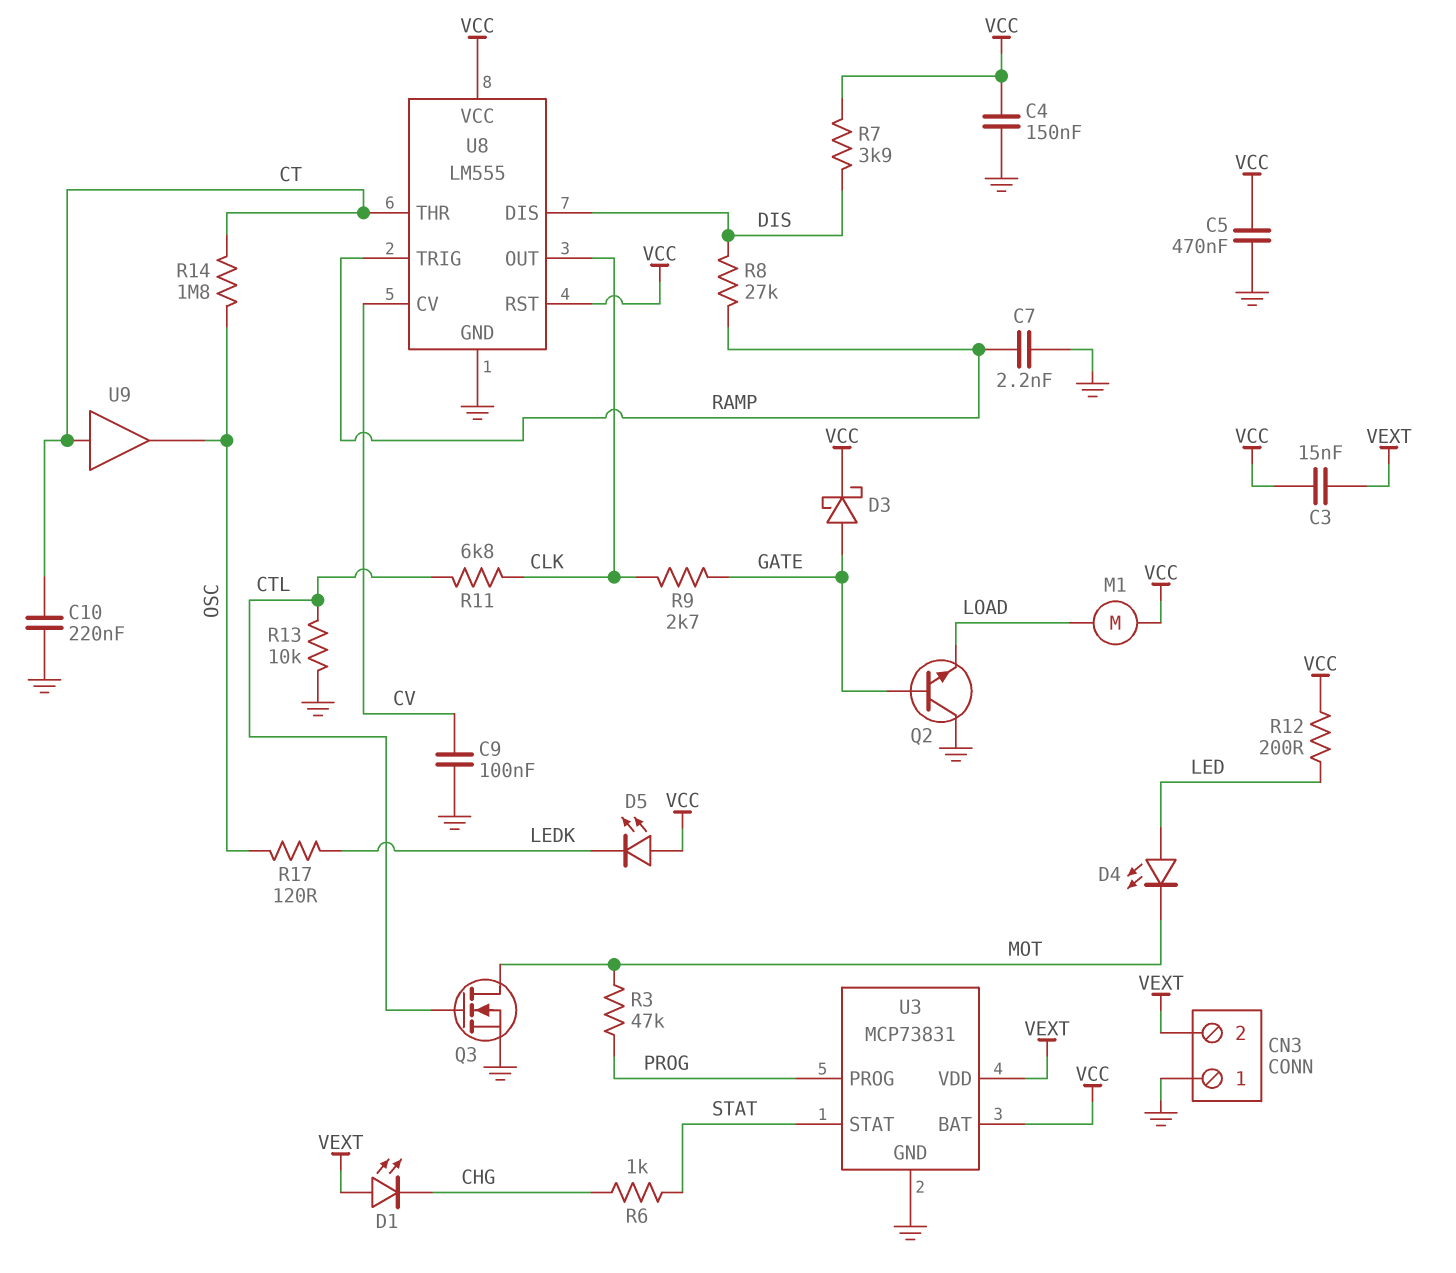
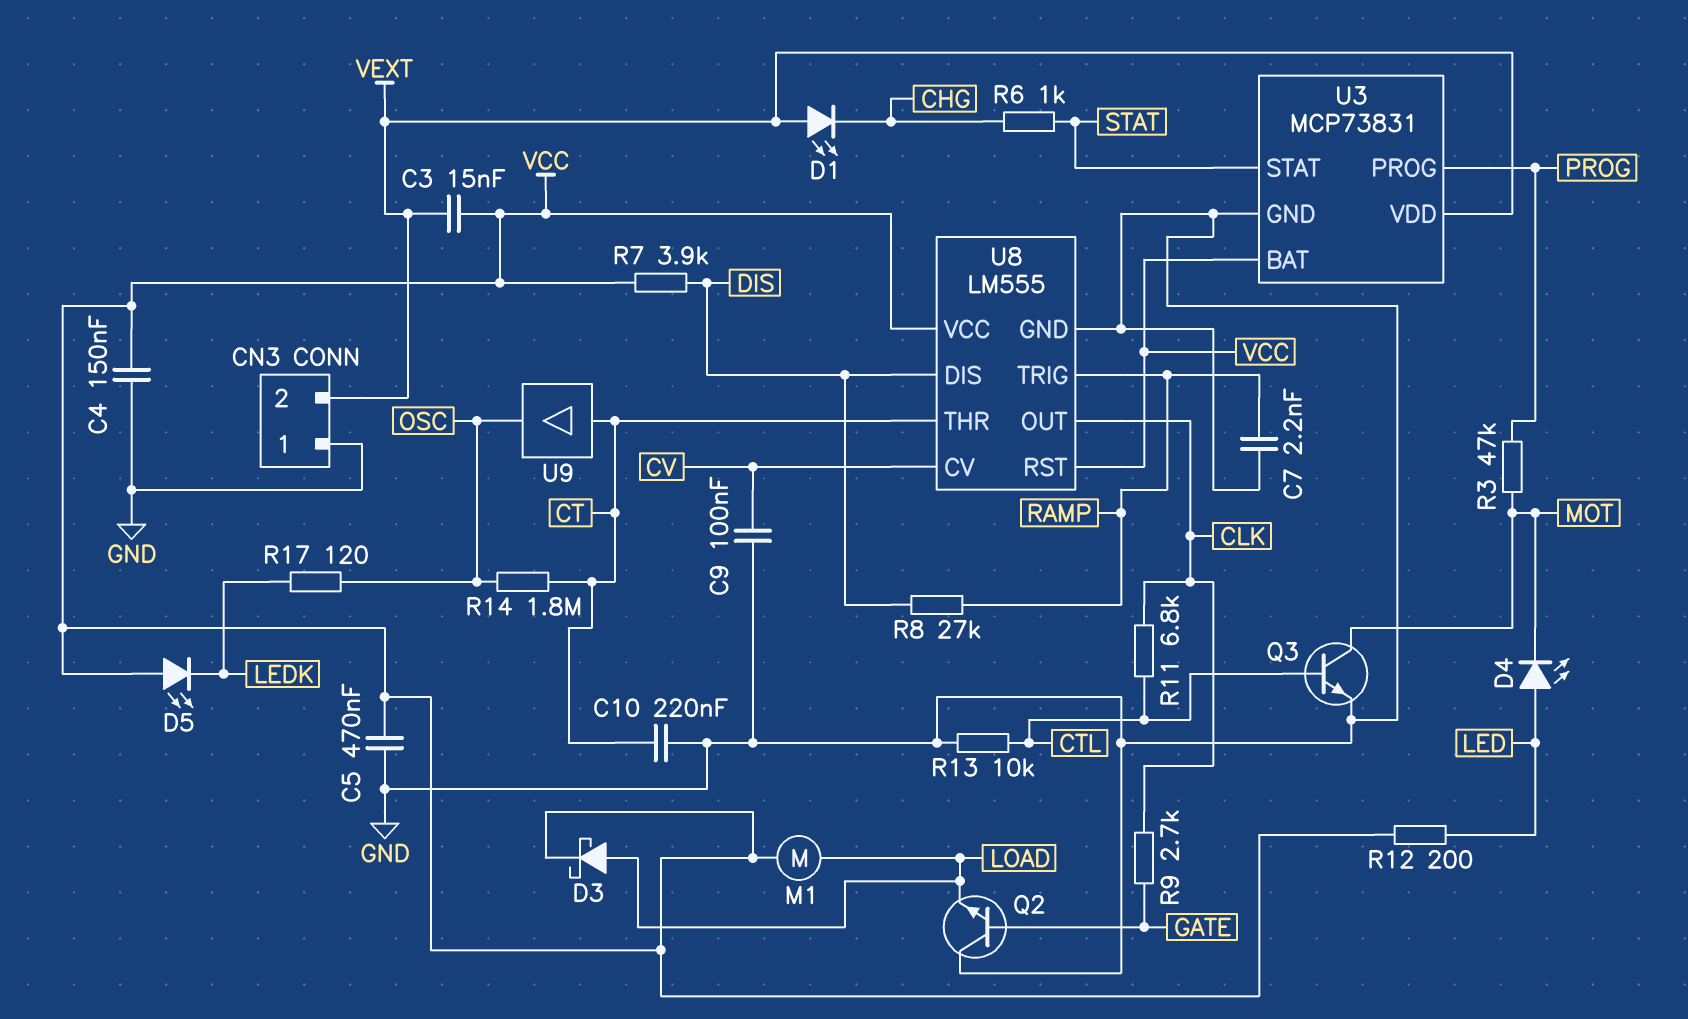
D3: schottky (A GATE, K VCC) -> schottky (A LOAD, K VCC)
Q3: NMOS (G CTL, D MOT, S GND) -> NPN (B CTL, C MOT, E GND)

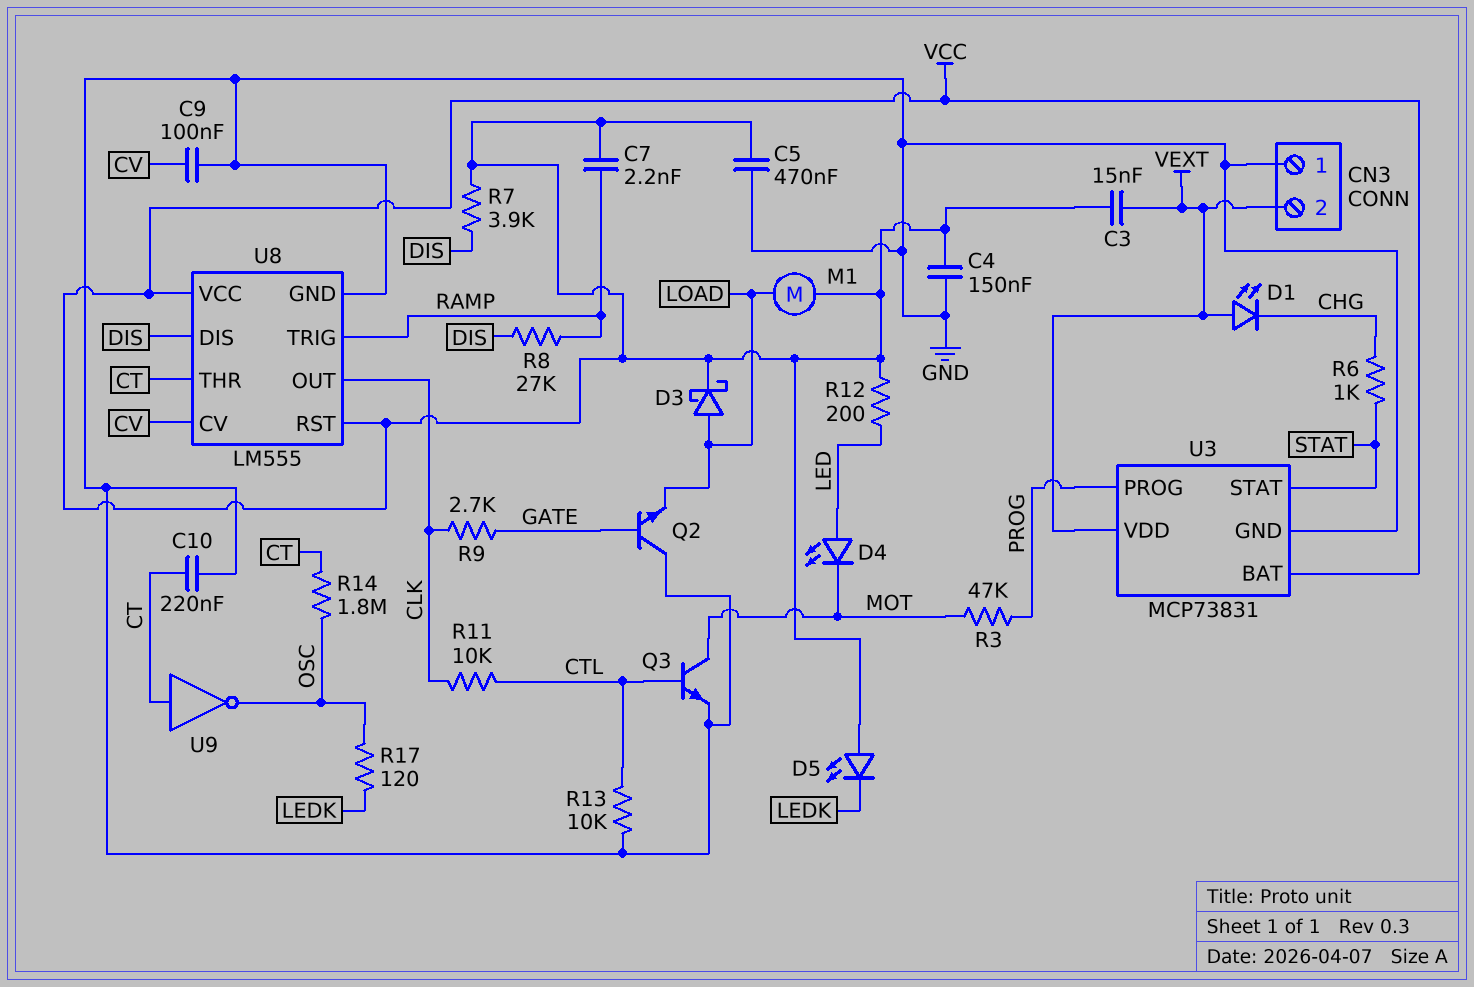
C7: 2.2nF (GND, RAMP) -> 2.2nF (RAMP, VCC)
R11: 6.8k (CLK, CTL) -> 10k (CLK, CTL)
U9: buffer (in CT, out OSC) -> NOT (in CT, out OSC)

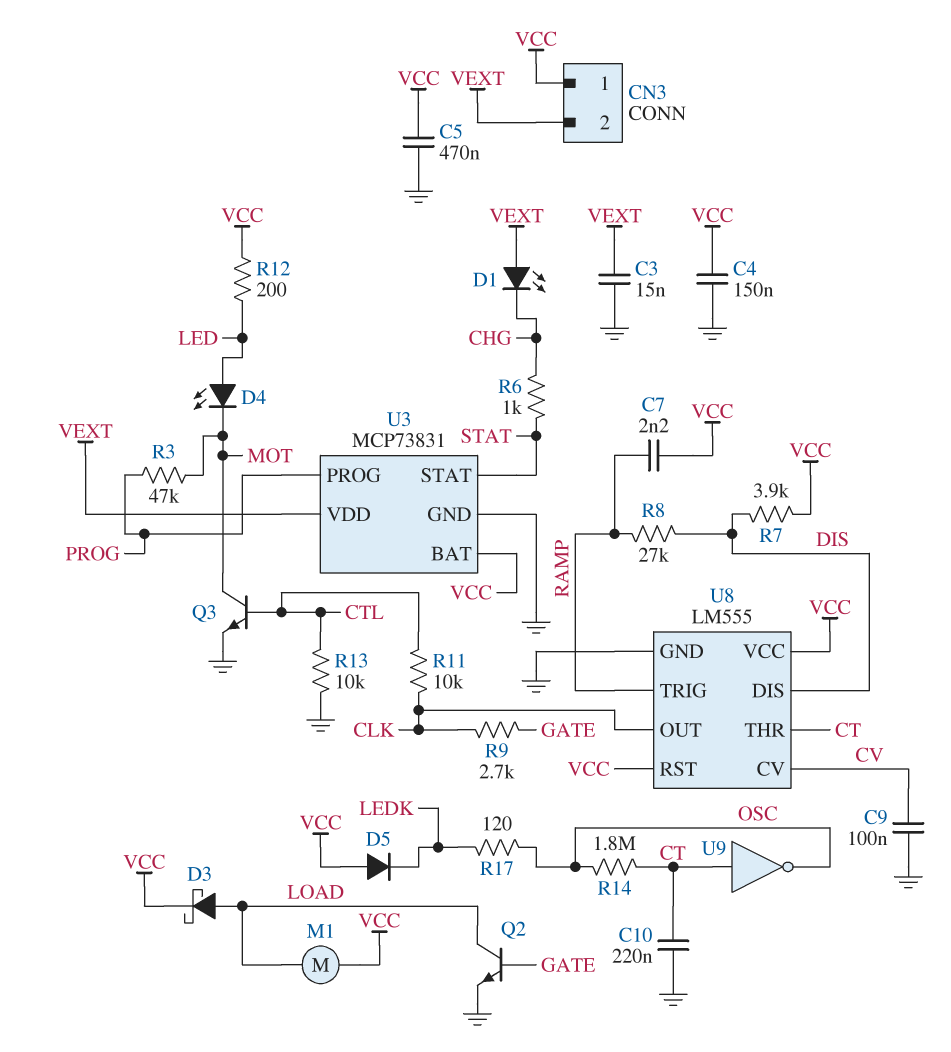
C3: 15nF (VCC, VEXT) -> 15nF (GND, VEXT)
CN3 pin 1: GND -> VCC
D5: LED (A VCC, K LEDK) -> diode (A VCC, K LEDK)
Q2: NPN (B GATE, C GND, E LOAD) -> NPN (B GATE, C LOAD, E GND)

